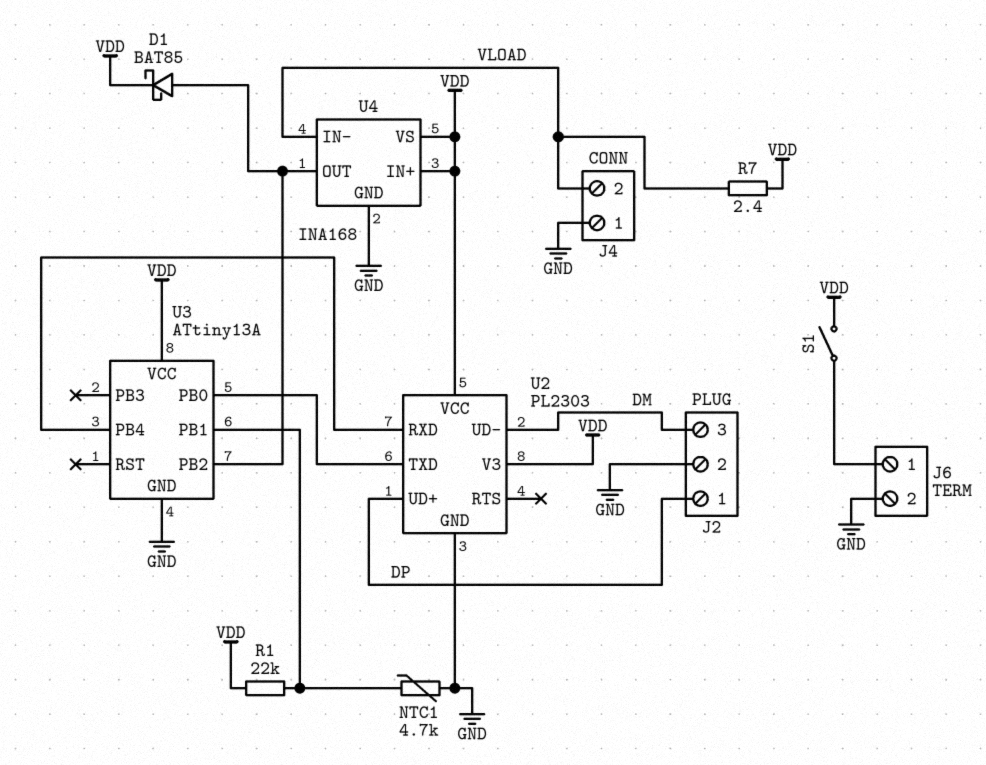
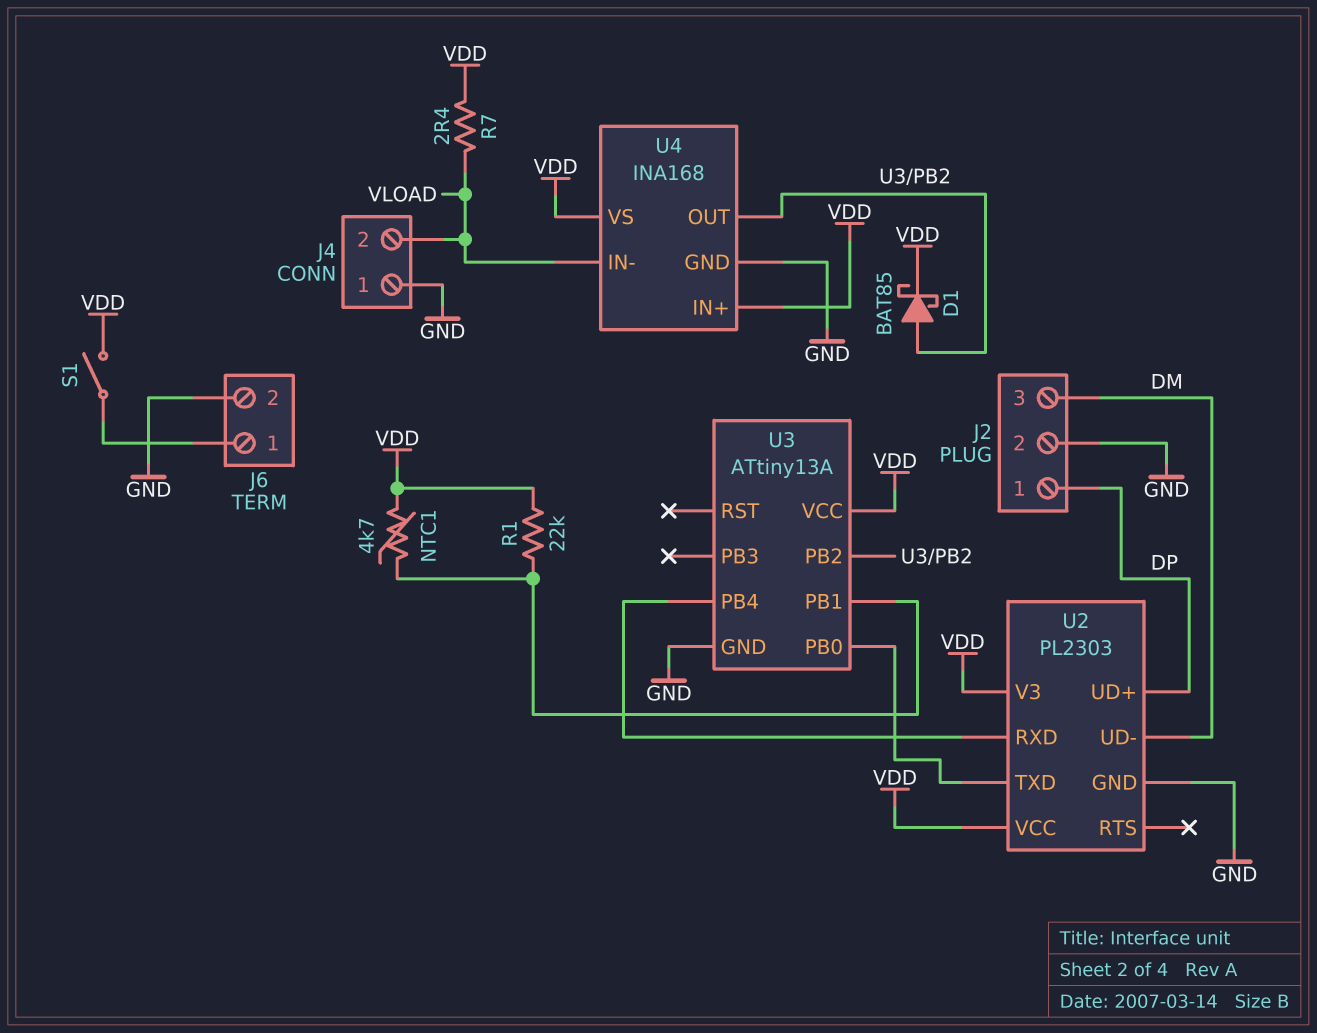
NTC1: 4.7k (GND, U3/PB1) -> 4.7k (U3/PB1, VDD)

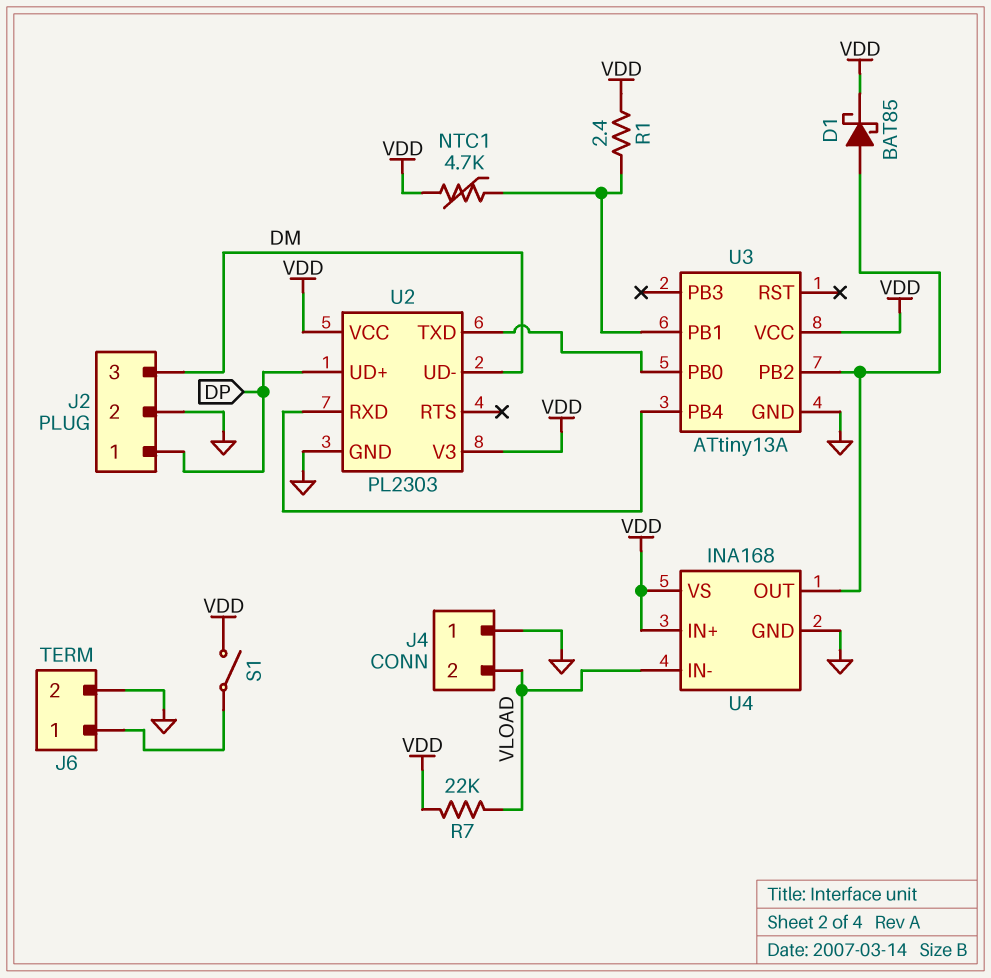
R1: 22k (U3/PB1, VDD) -> 2.4 (U3/PB1, VDD)
R7: 2.4 (VDD, VLOAD) -> 22k (VDD, VLOAD)

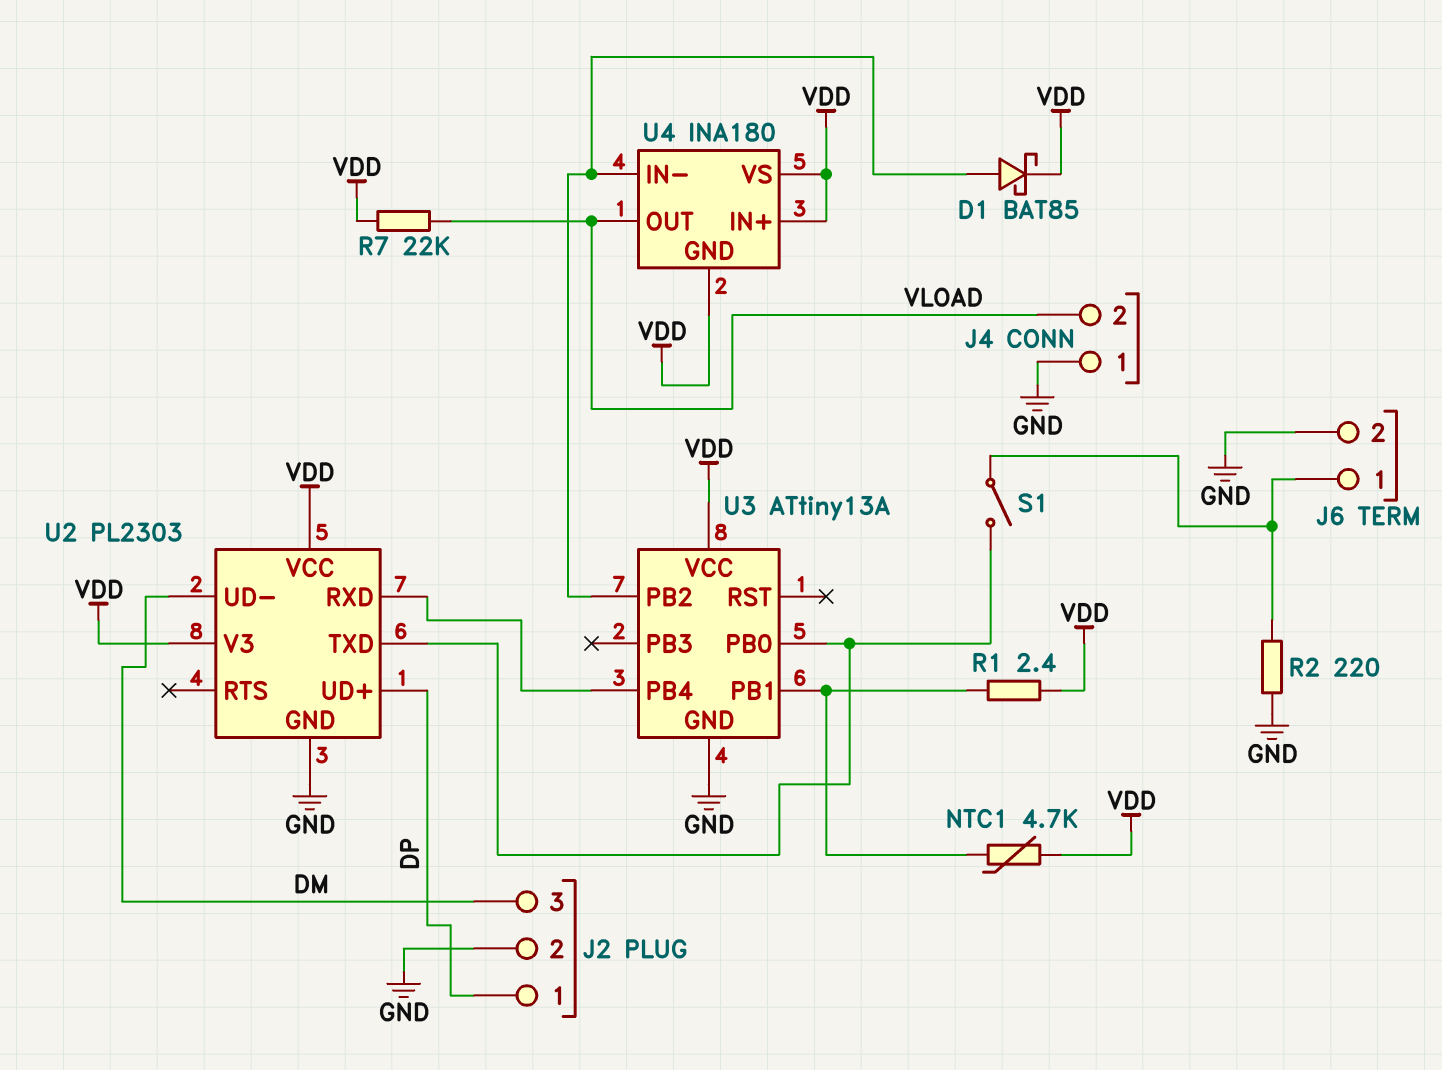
R2: none -> 220 (GND, J6/1)
S1: switch (J6/1, VDD) -> switch (J6/1, U2/TXD)
U4: INA168 -> INA180
U4 pin GND: GND -> VDD
U4 pin IN-: VLOAD -> U3/PB2
U4 pin OUT: U3/PB2 -> VLOAD

